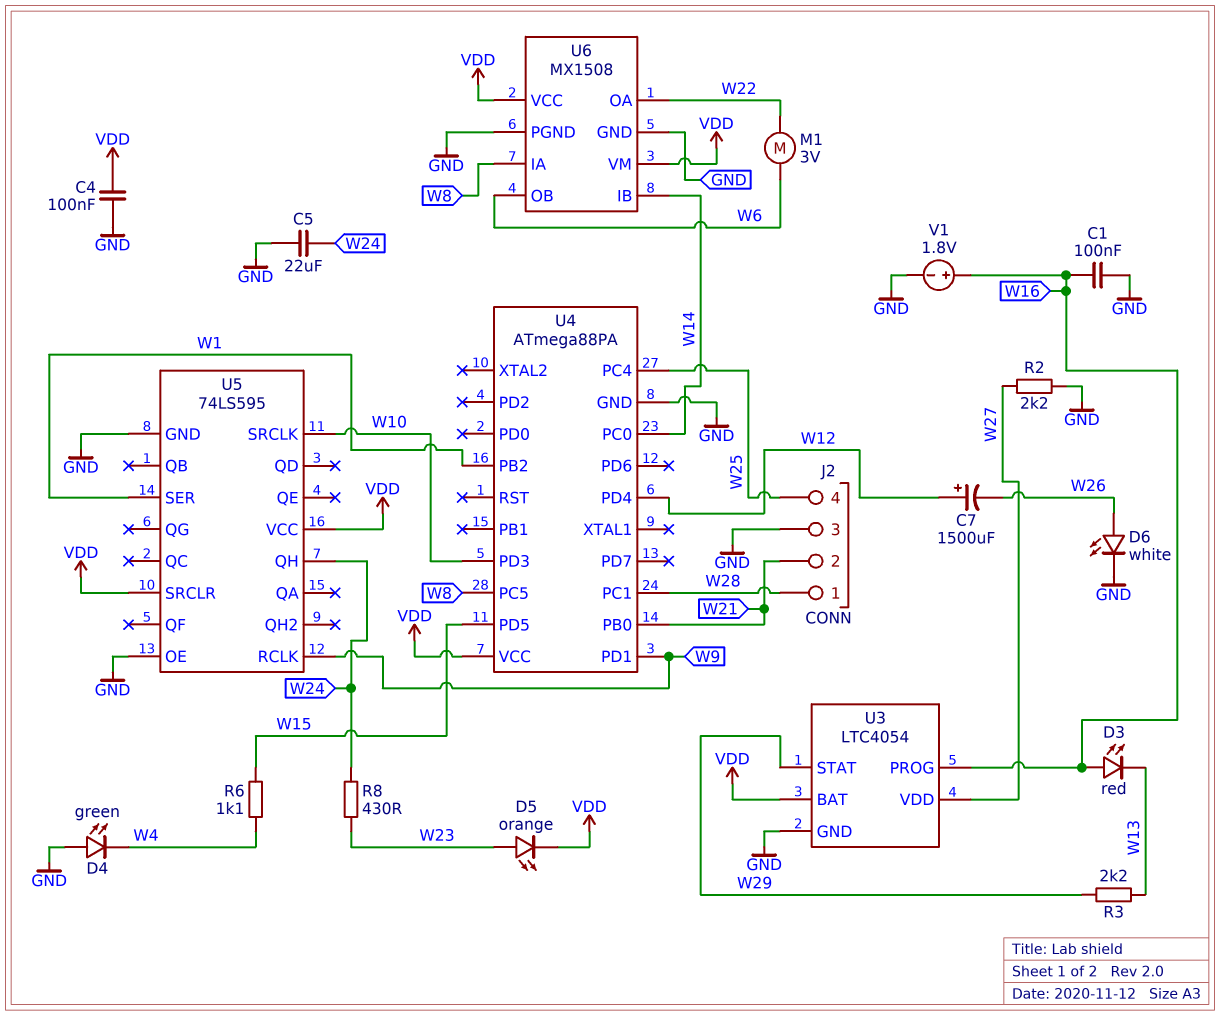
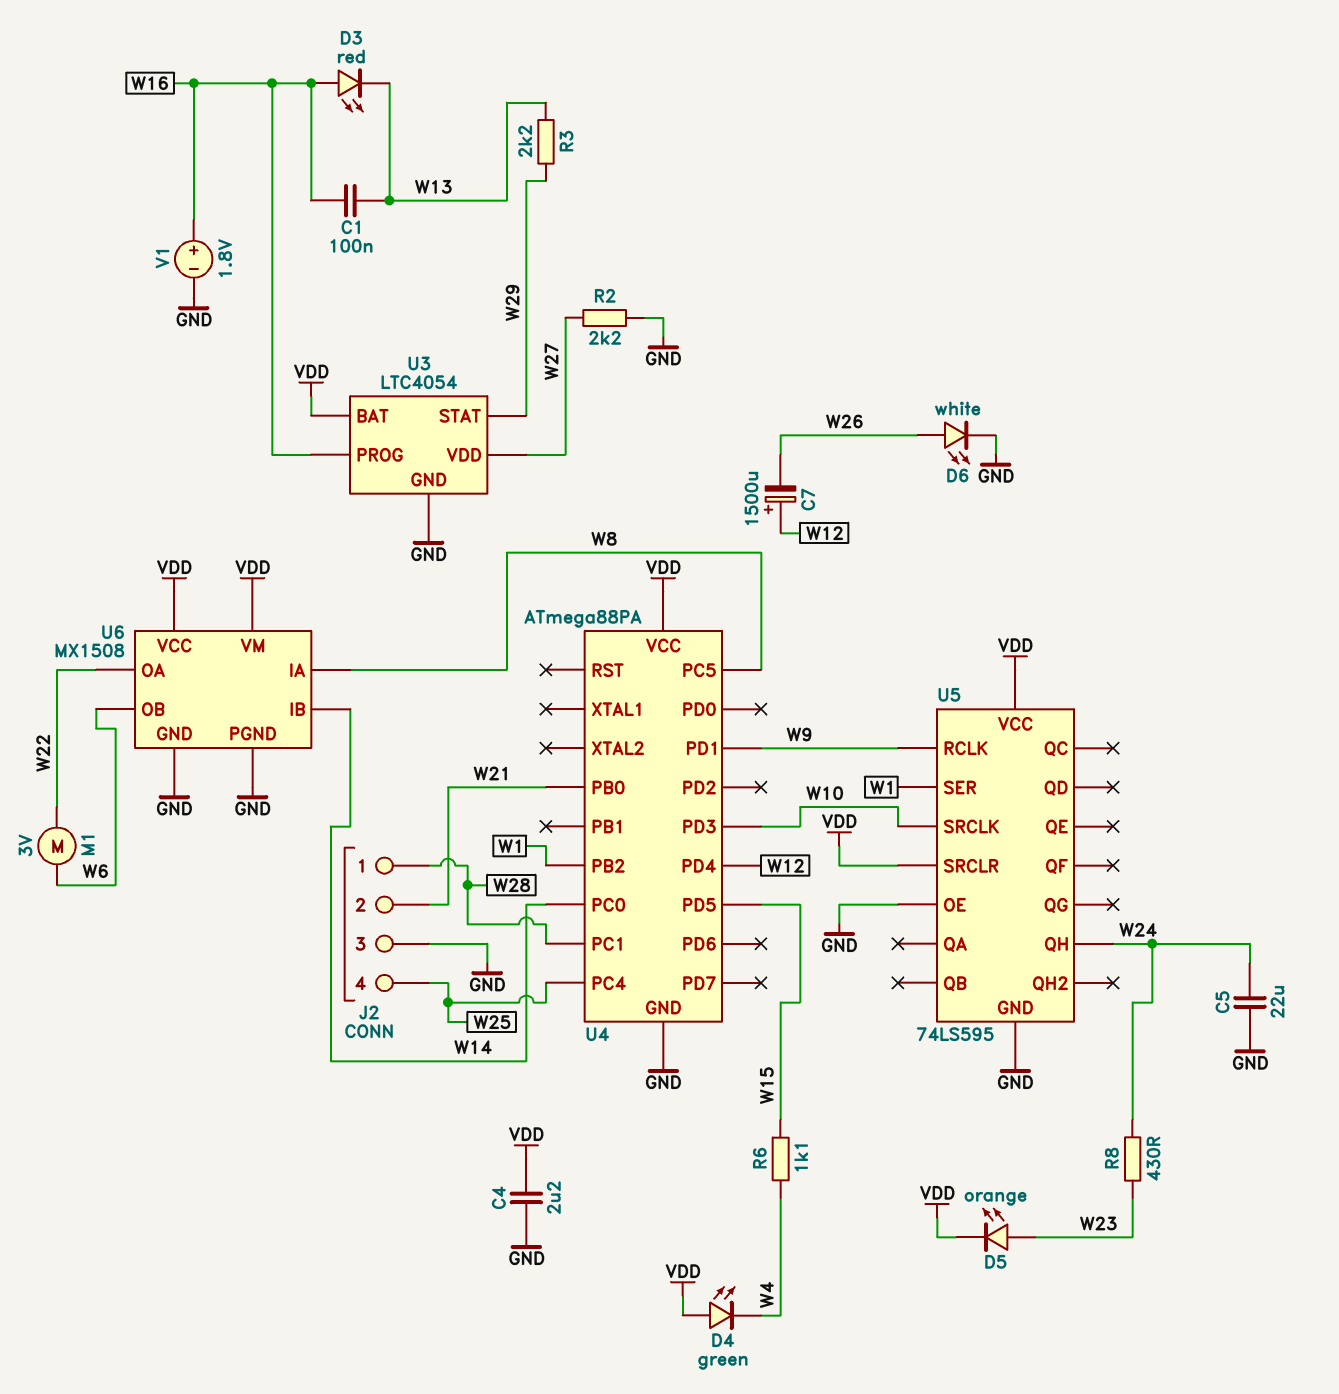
C1: 100nF (GND, W16) -> 100nF (W13, W16)
C4: 100nF (GND, VDD) -> 2.2uF (GND, VDD)
D4: LED green (A GND, K W4) -> LED green (A VDD, K W4)

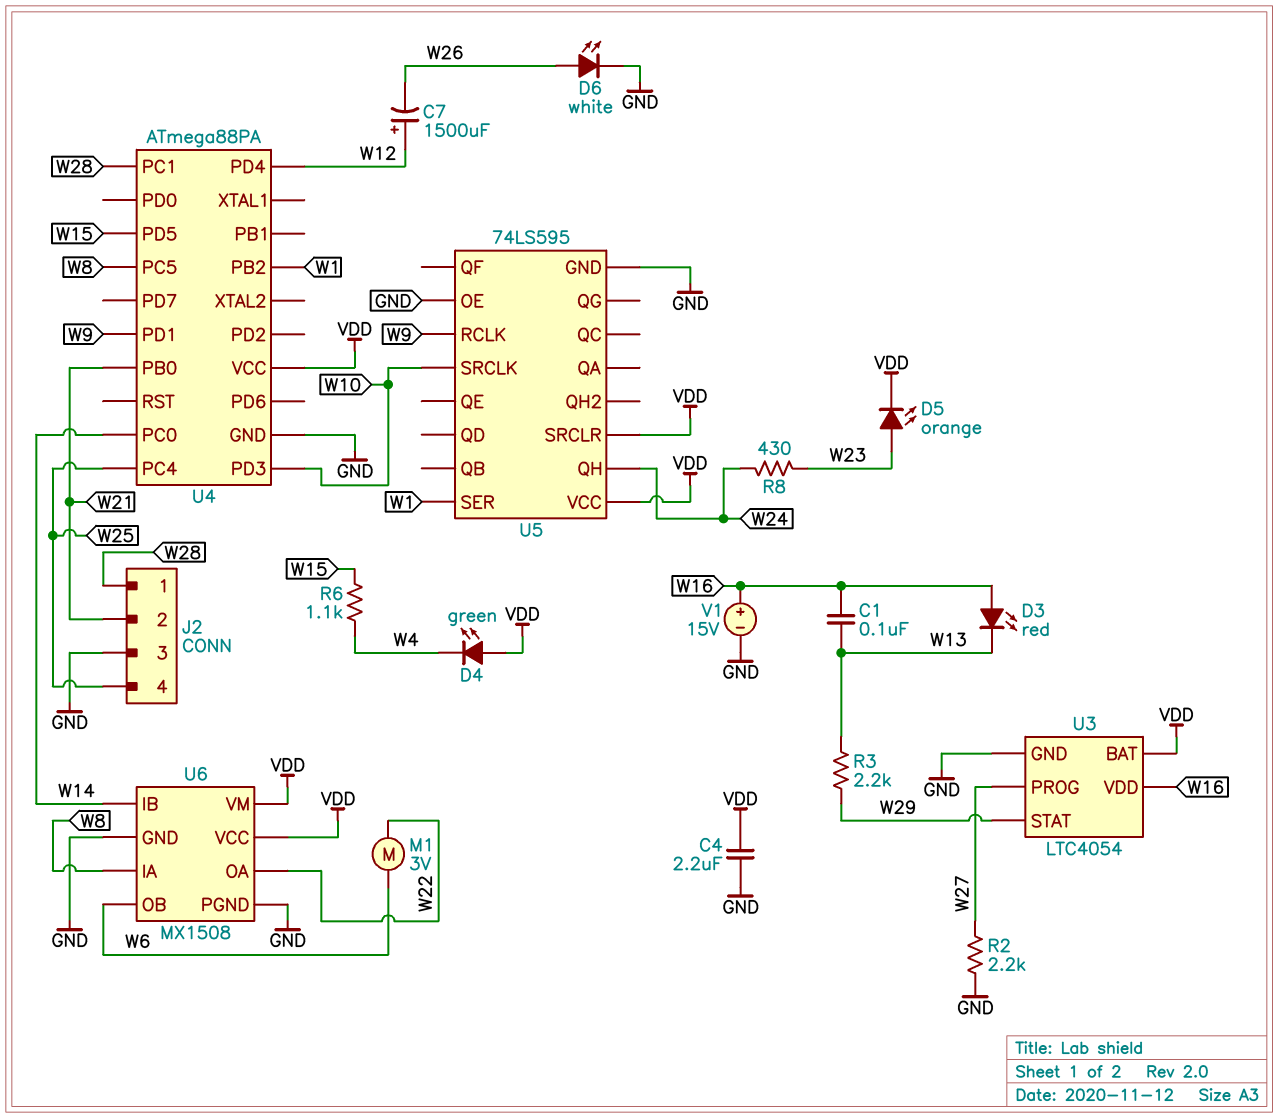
C5: 22uF (GND, W24) -> none
U3 pin PROG: W16 -> W27
U3 pin VDD: W27 -> W16
V1: 1.8V (plus W16, minus GND) -> 15V (plus W16, minus GND)

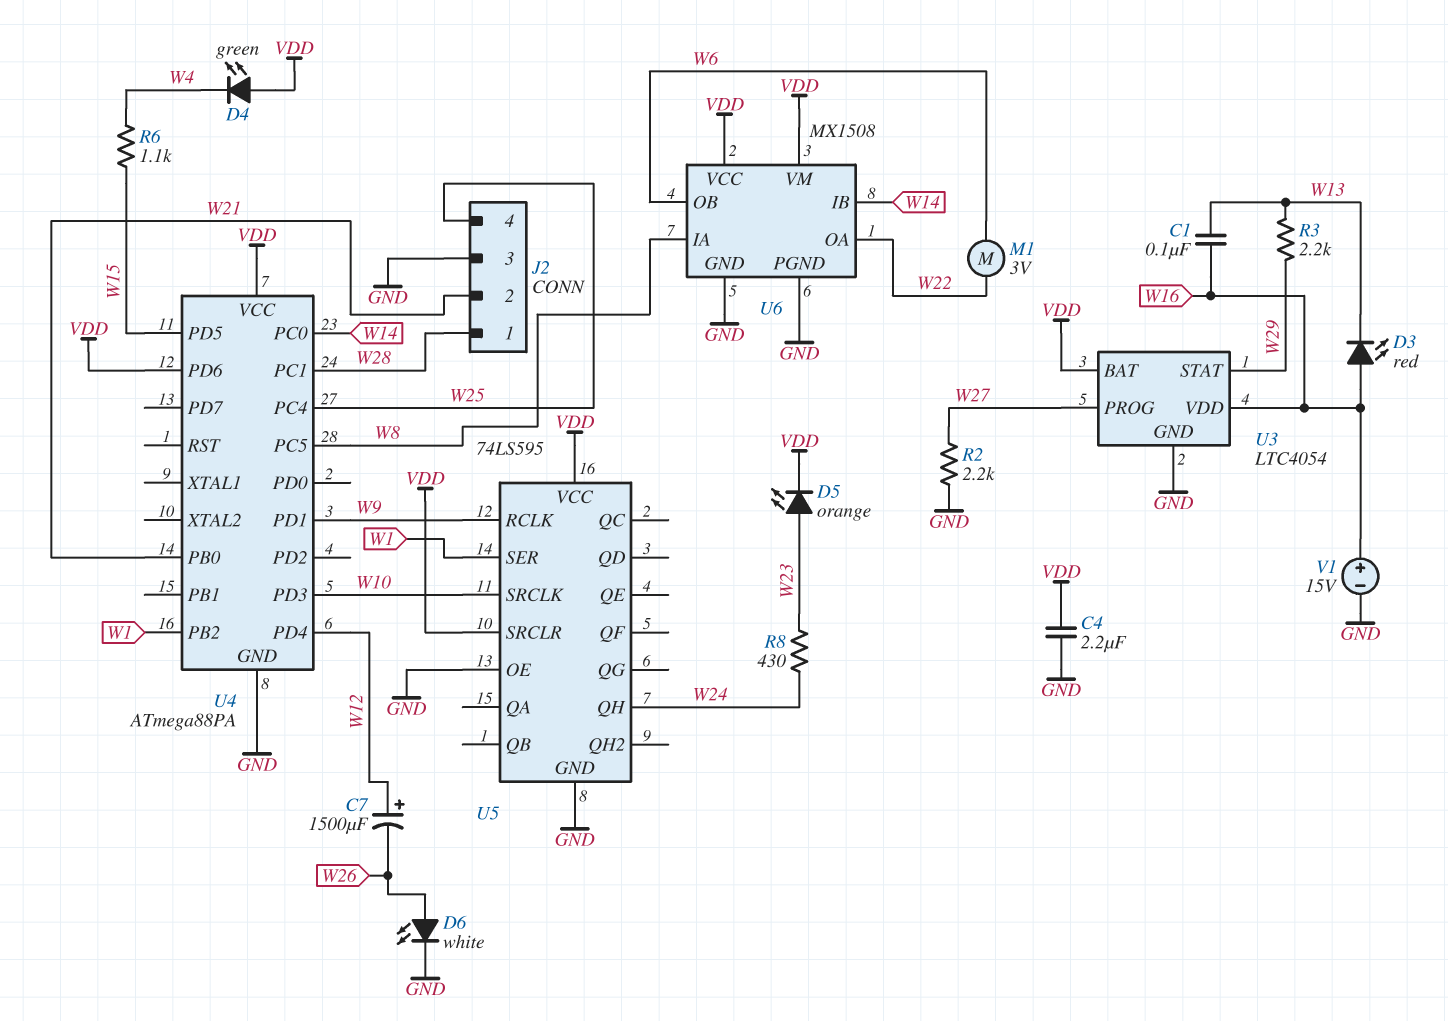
U4 pin PD6: none -> VDD

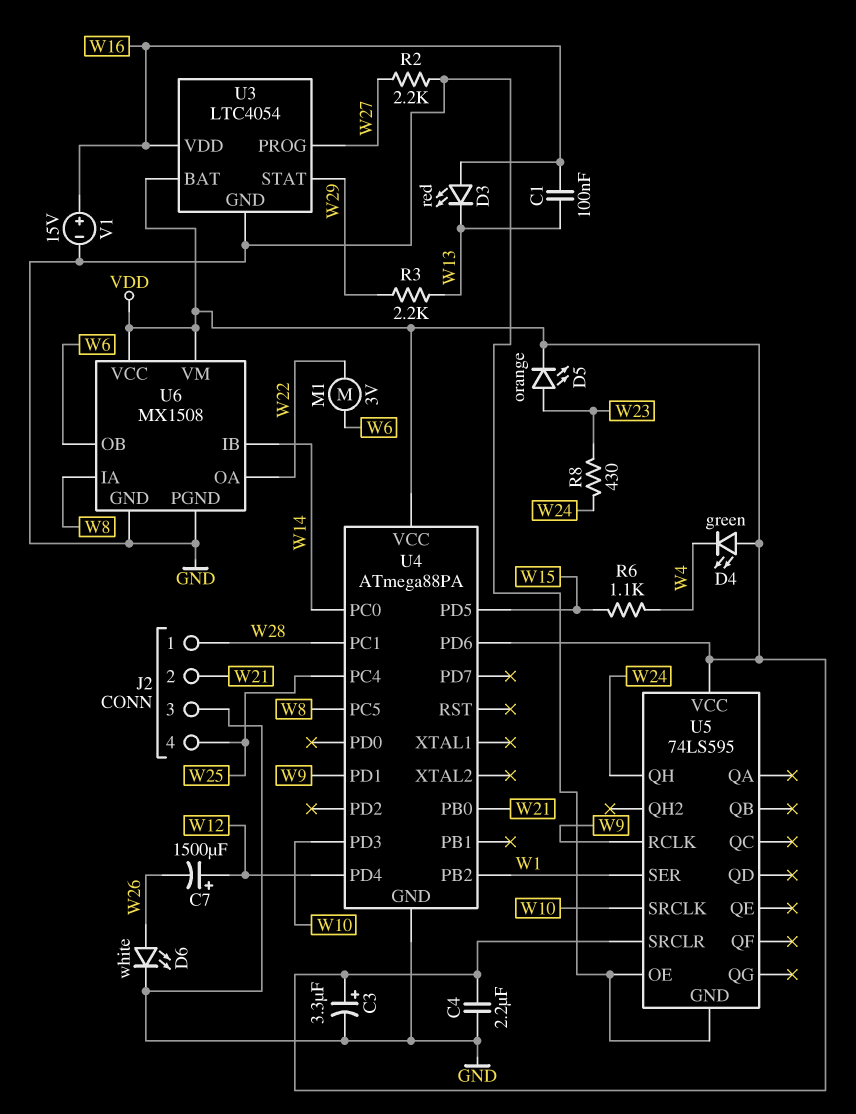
C3: none -> 3.3uF (plus VDD, minus GND)

